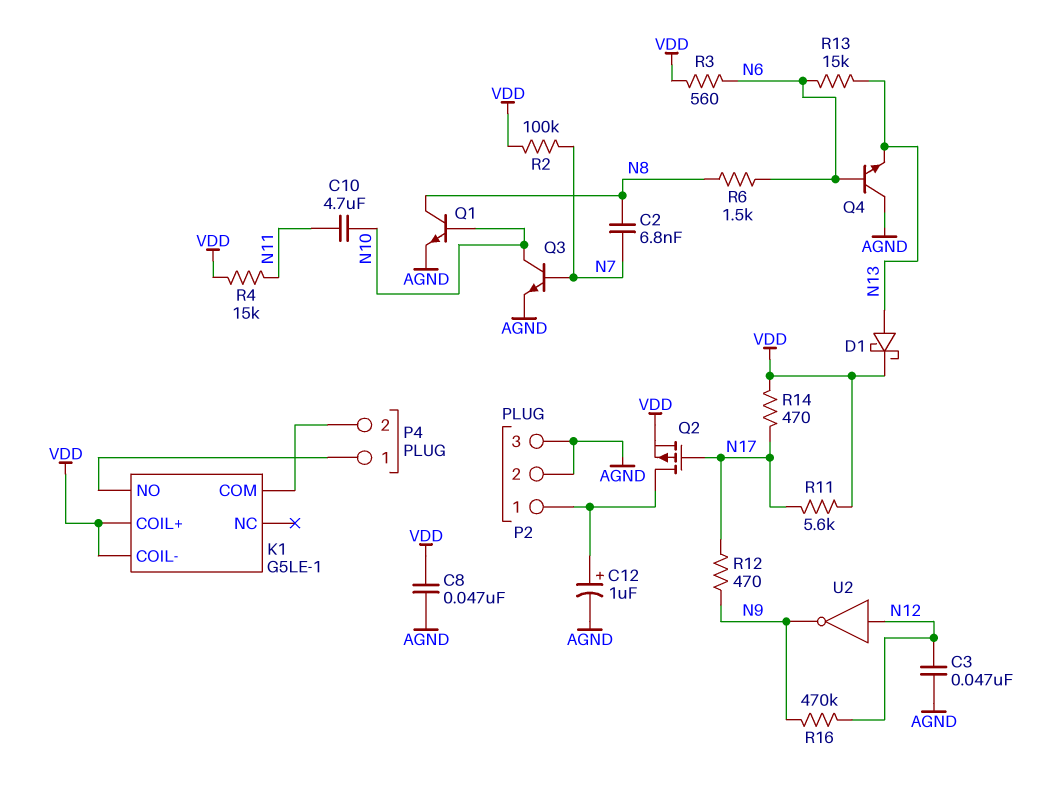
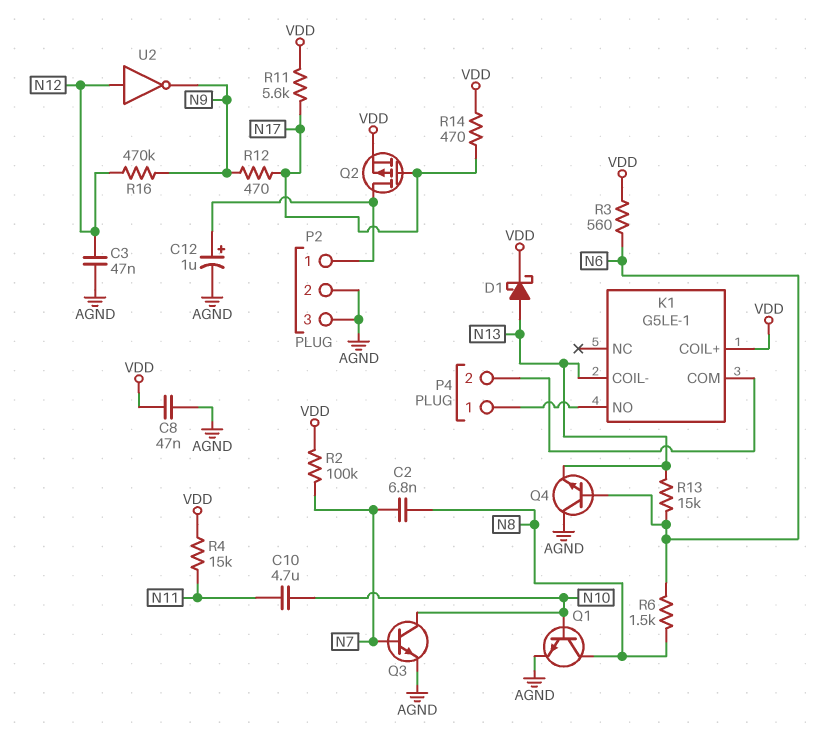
K1 pin COIL-: VDD -> N13

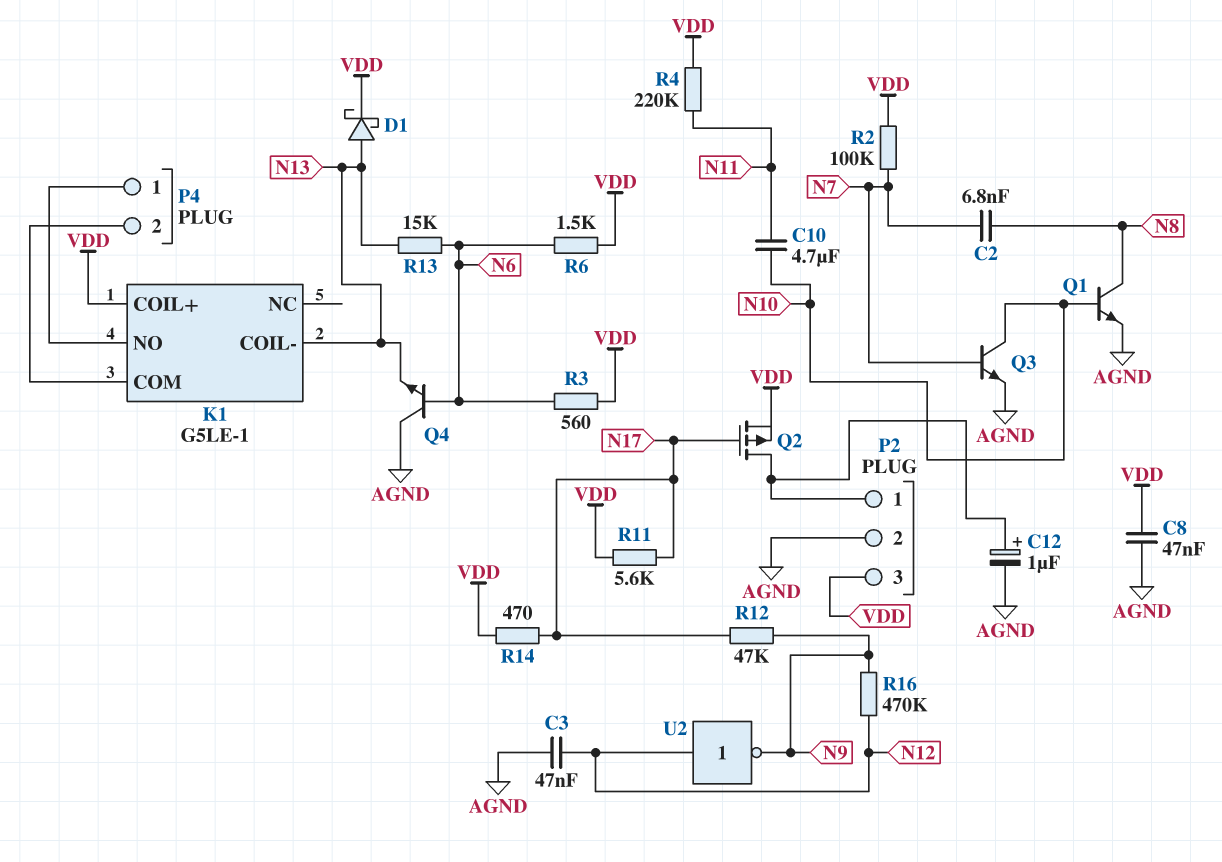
P2 pin 3: AGND -> VDD
R4: 15k (N11, VDD) -> 220k (N11, VDD)
R6: 1.5k (N6, N8) -> 1.5k (N6, VDD)
R12: 470 (N9, N17) -> 47k (N9, N17)

